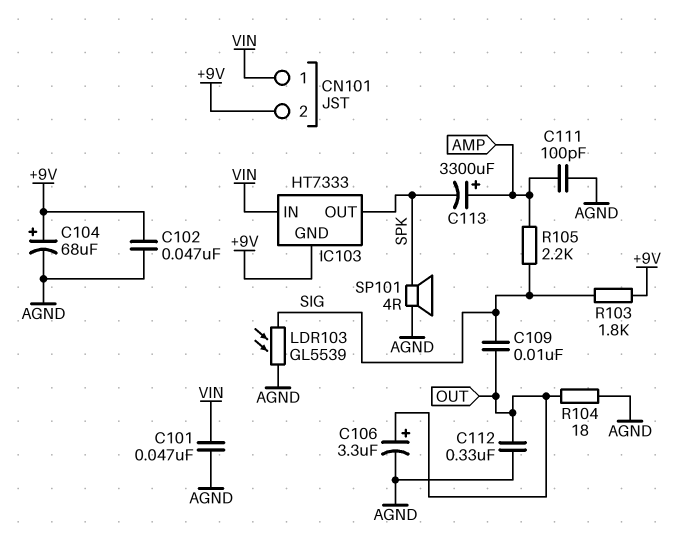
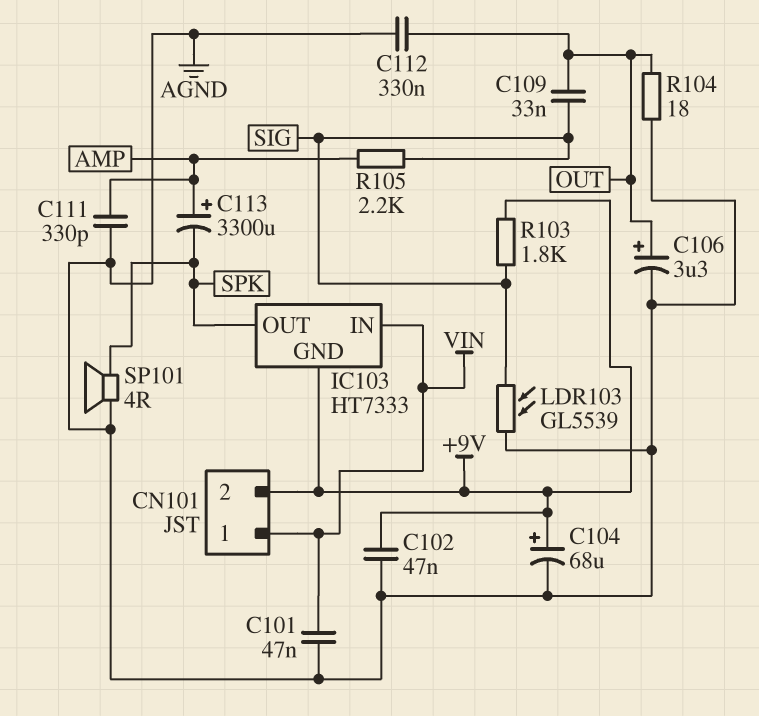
C109: 10nF (OUT, SIG) -> 33nF (OUT, SIG)
C111: 100pF (AGND, AMP) -> 330pF (AGND, AMP)

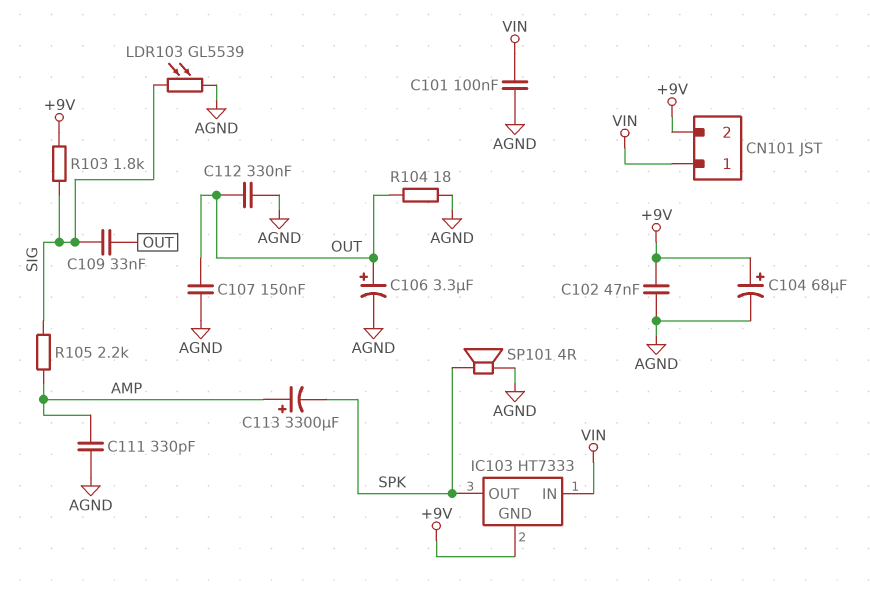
C101: 47nF (AGND, VIN) -> 100nF (AGND, VIN)
C107: none -> 150nF (AGND, OUT)

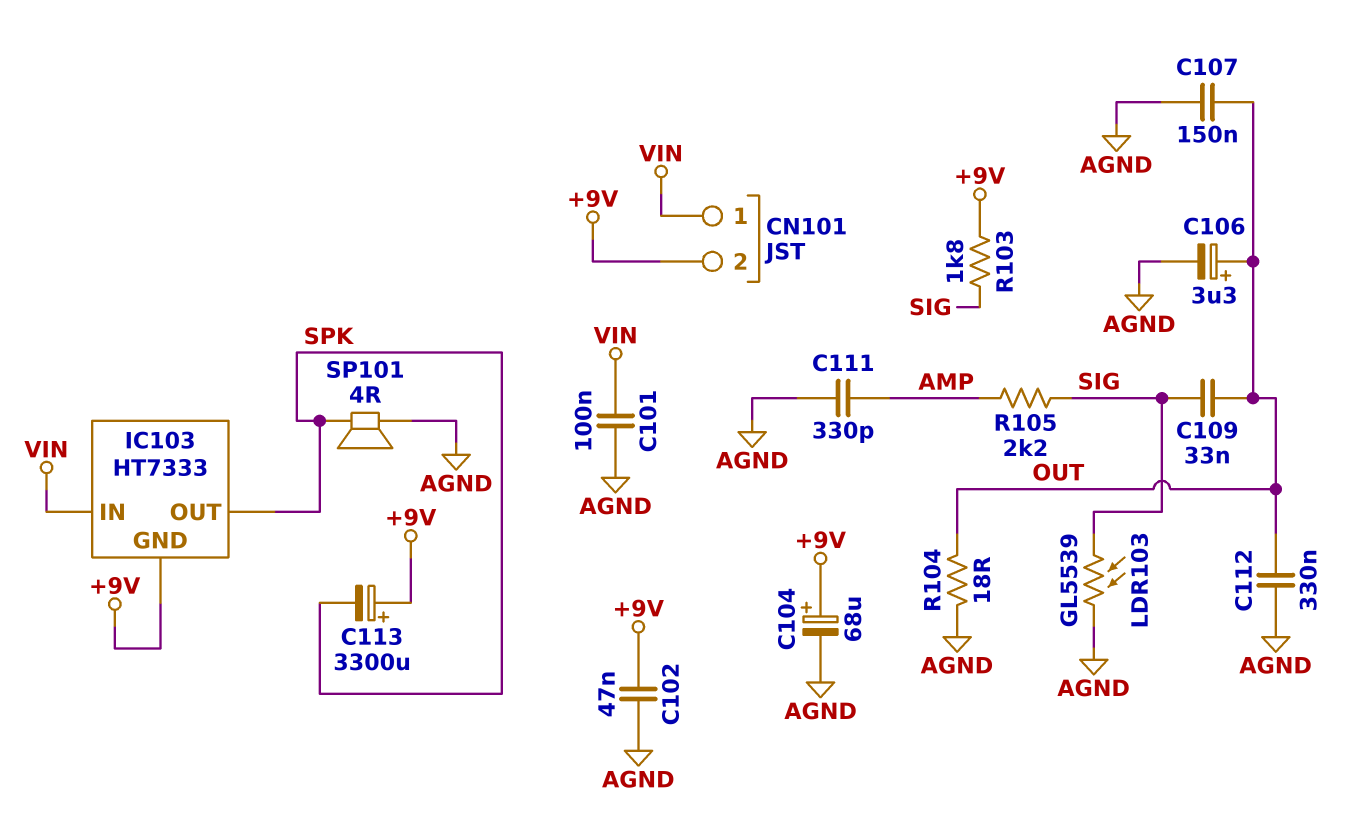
C113: 3300uF (plus AMP, minus SPK) -> 3300uF (plus +9V, minus SPK)

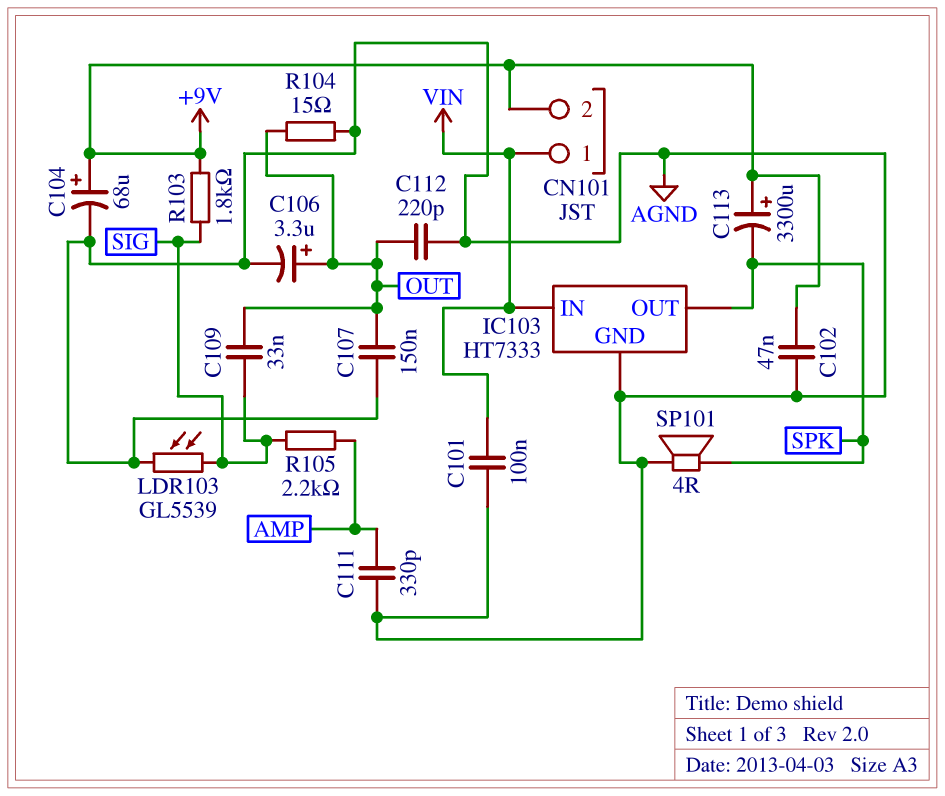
C112: 330nF (AGND, OUT) -> 220pF (AGND, OUT)
IC103 pin GND: +9V -> AGND
R104: 18 (AGND, OUT) -> 15 (AGND, OUT)

